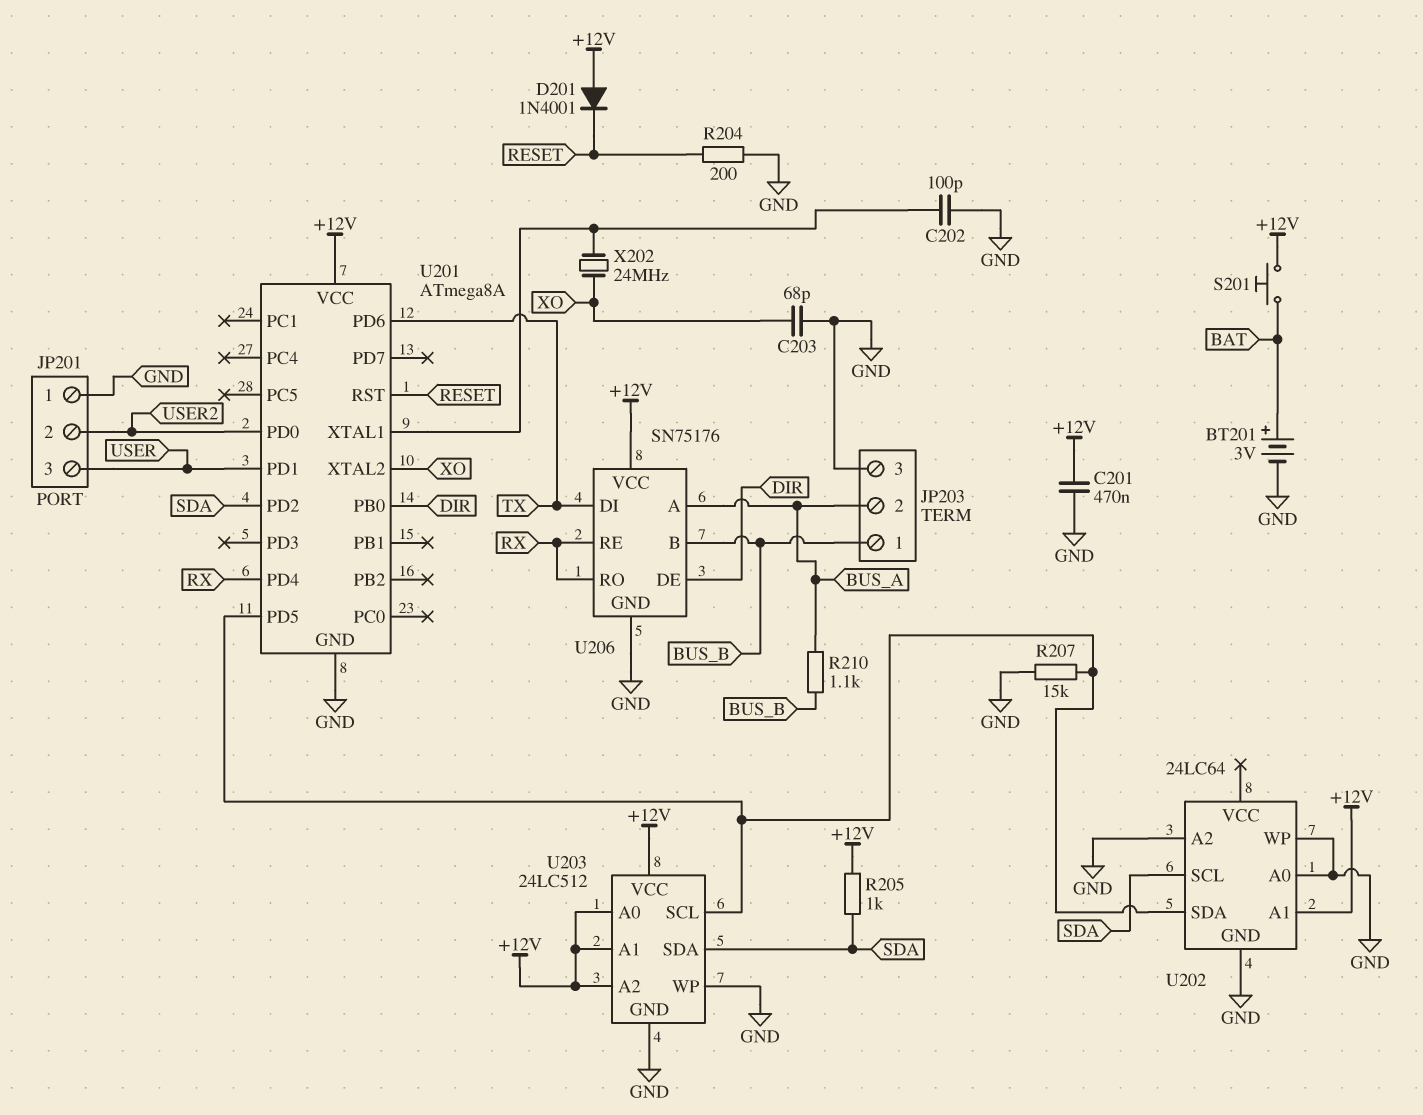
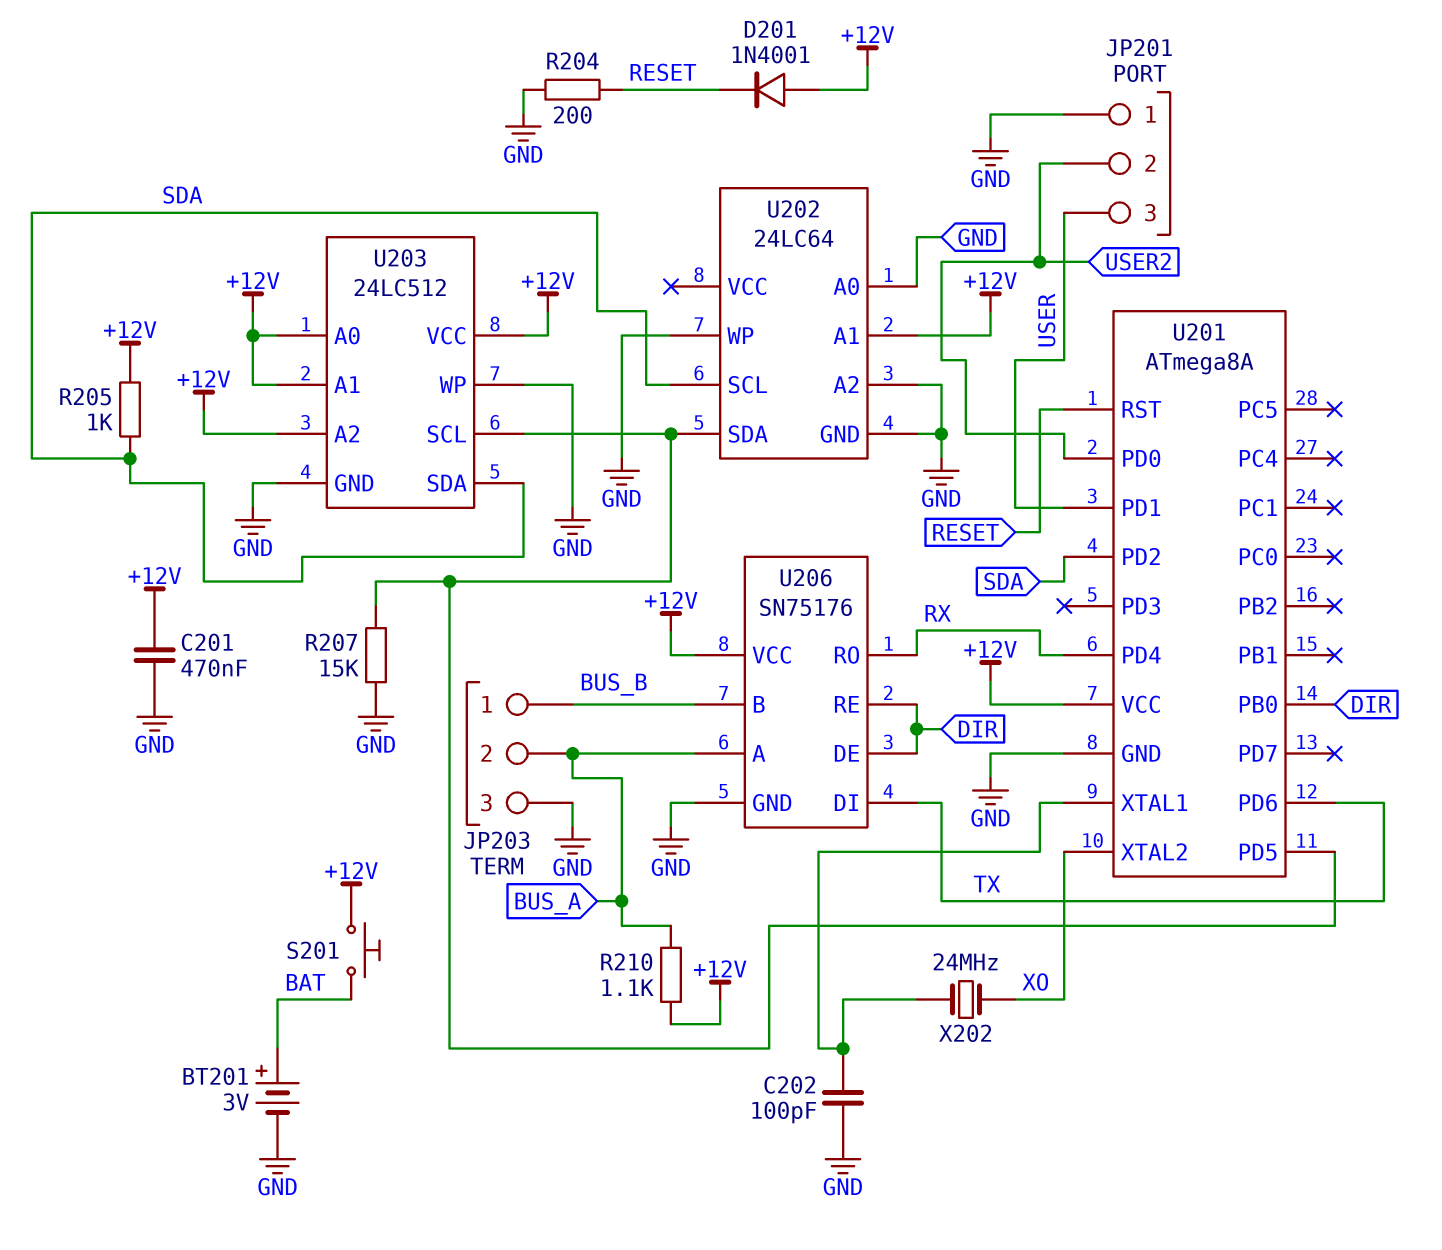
C203: 68pF (GND, XO) -> none
R210: 1.1k (BUS_A, BUS_B) -> 1.1k (+12V, BUS_A)
U206 pin RE: RX -> DIR

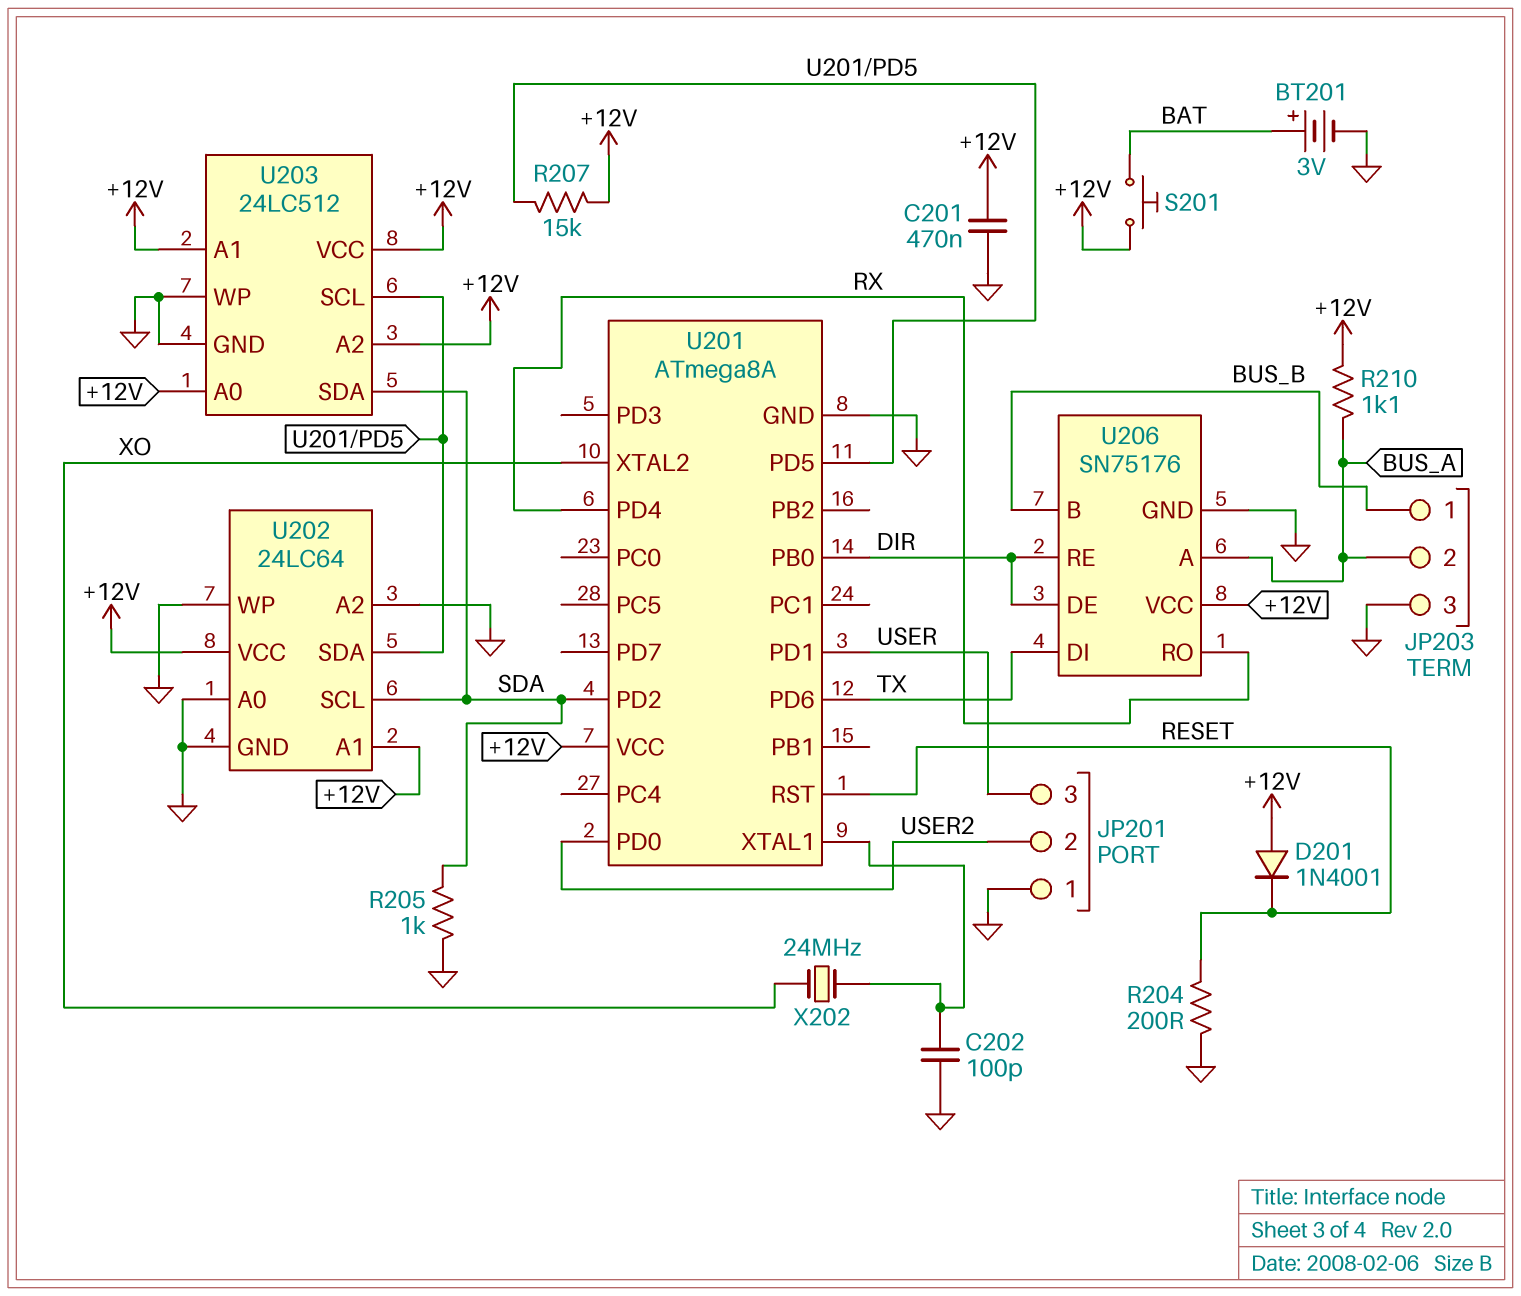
R205: 1k (+12V, SDA) -> 1k (GND, SDA)
R207: 15k (GND, U201/PD5) -> 15k (+12V, U201/PD5)
U202 pin VCC: none -> +12V

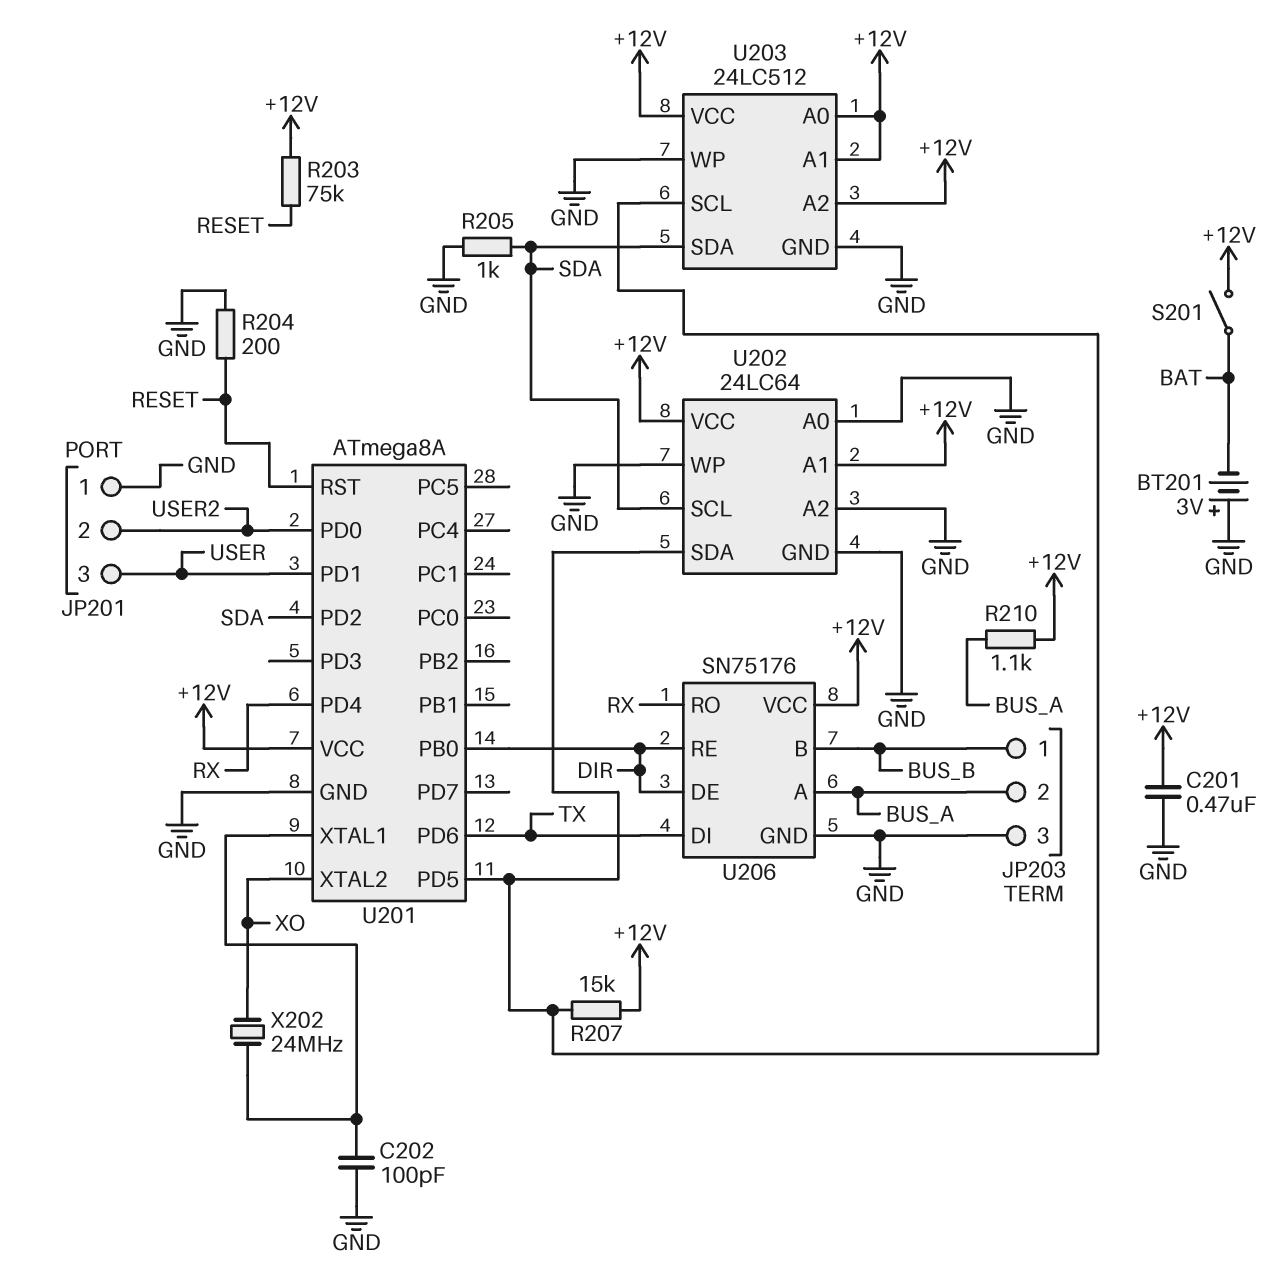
BT201: 3V (plus BAT, minus GND) -> 3V (plus GND, minus BAT)
D201: diode 1N4001 (A +12V, K RESET) -> none
R203: none -> 75k (+12V, RESET)
S201: button (+12V, BAT) -> switch (+12V, BAT)

